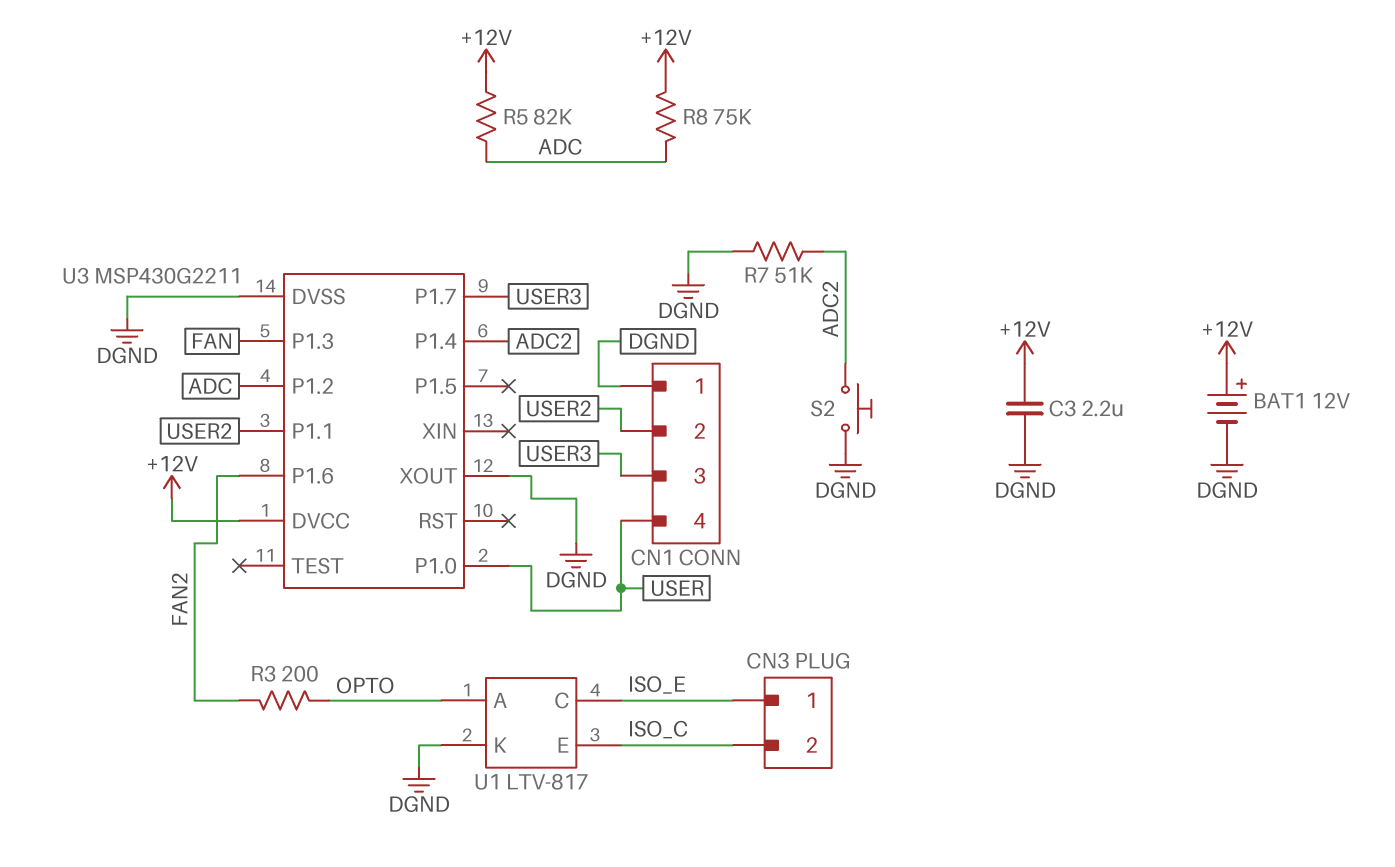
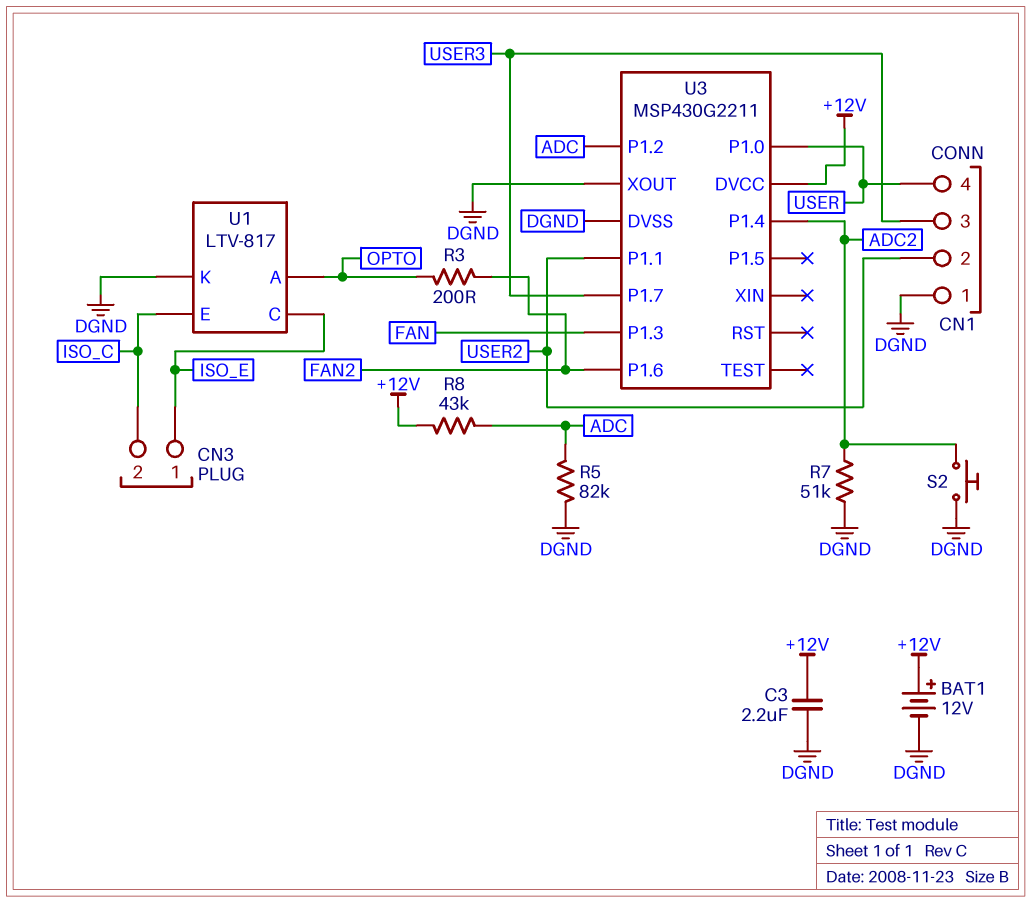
R5: 82k (+12V, ADC) -> 82k (ADC, DGND)
R8: 75k (+12V, ADC) -> 43k (+12V, ADC)

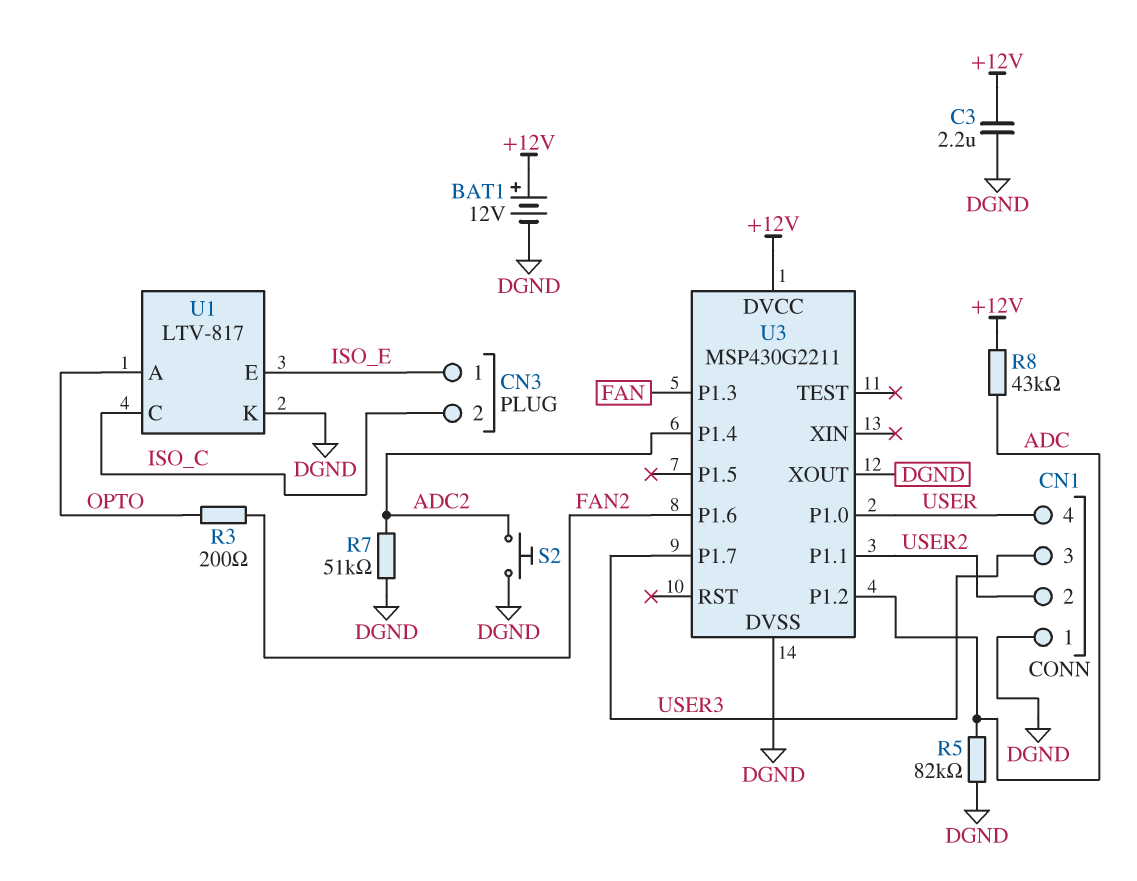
U1 pin C: ISO_E -> ISO_C
U1 pin E: ISO_C -> ISO_E

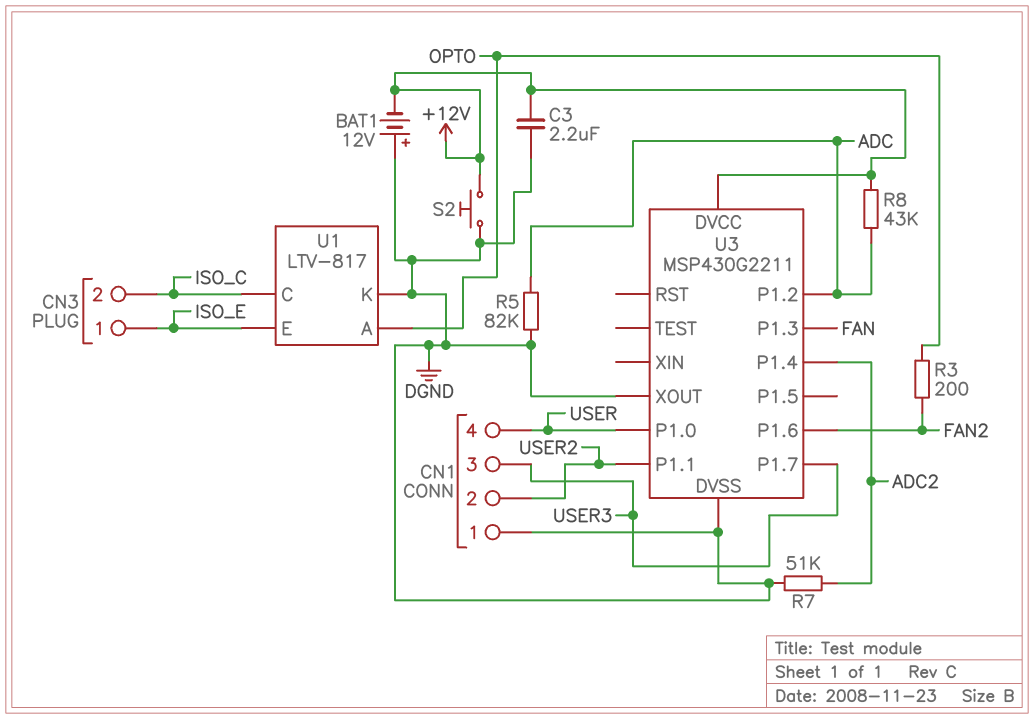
BAT1: 12V (plus +12V, minus DGND) -> 12V (plus DGND, minus +12V)
S2: button (ADC2, DGND) -> button (+12V, DGND)

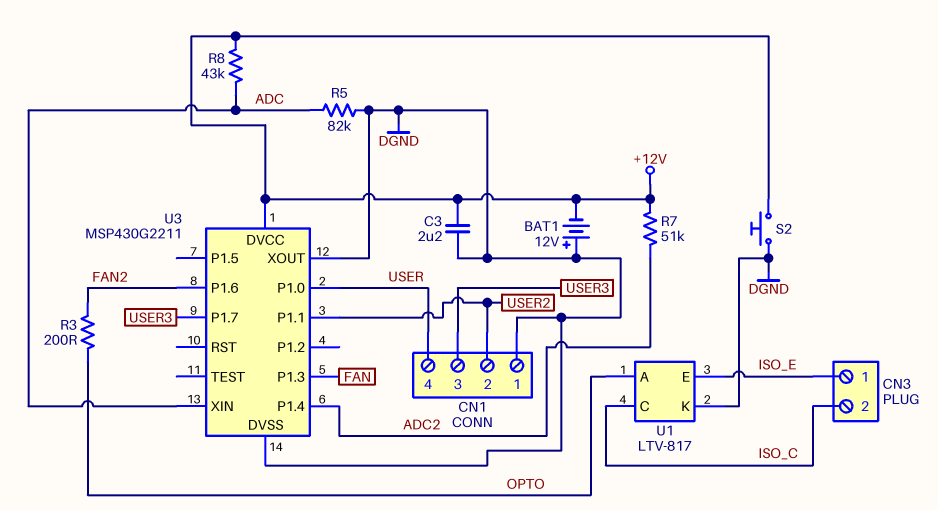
R7: 51k (ADC2, DGND) -> 51k (+12V, ADC2)
U3 pin P1.2: ADC -> none
U3 pin XIN: none -> ADC

